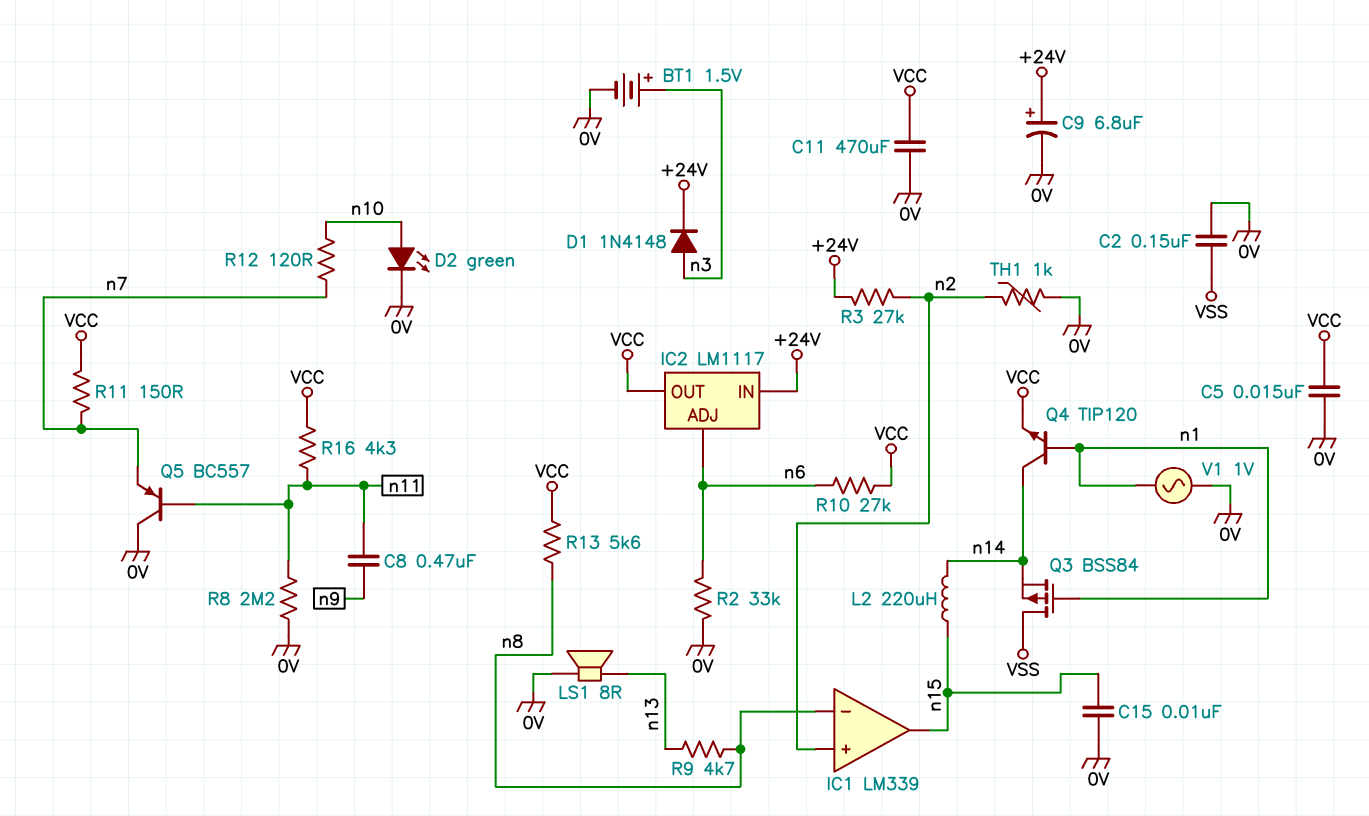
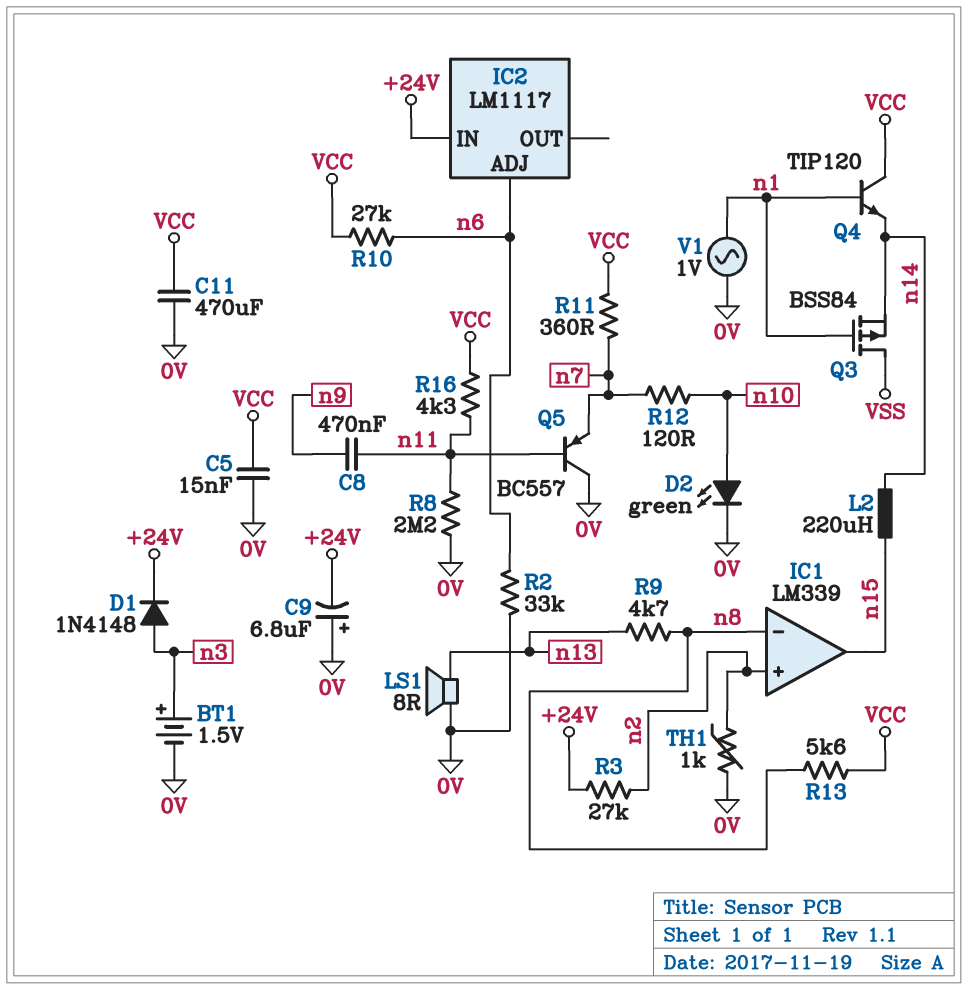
C2: 150nF (0V, VSS) -> none
C9: 6.8uF (plus +24V, minus 0V) -> 6.8uF (plus 0V, minus +24V)
C15: 10nF (0V, n15) -> none
IC2 pin OUT: VCC -> none
Q4: NPN TIP120 (B n1, C n14, E VCC) -> NPN TIP120 (B n1, C VCC, E n14)
R11: 150 (VCC, n7) -> 360 (VCC, n7)

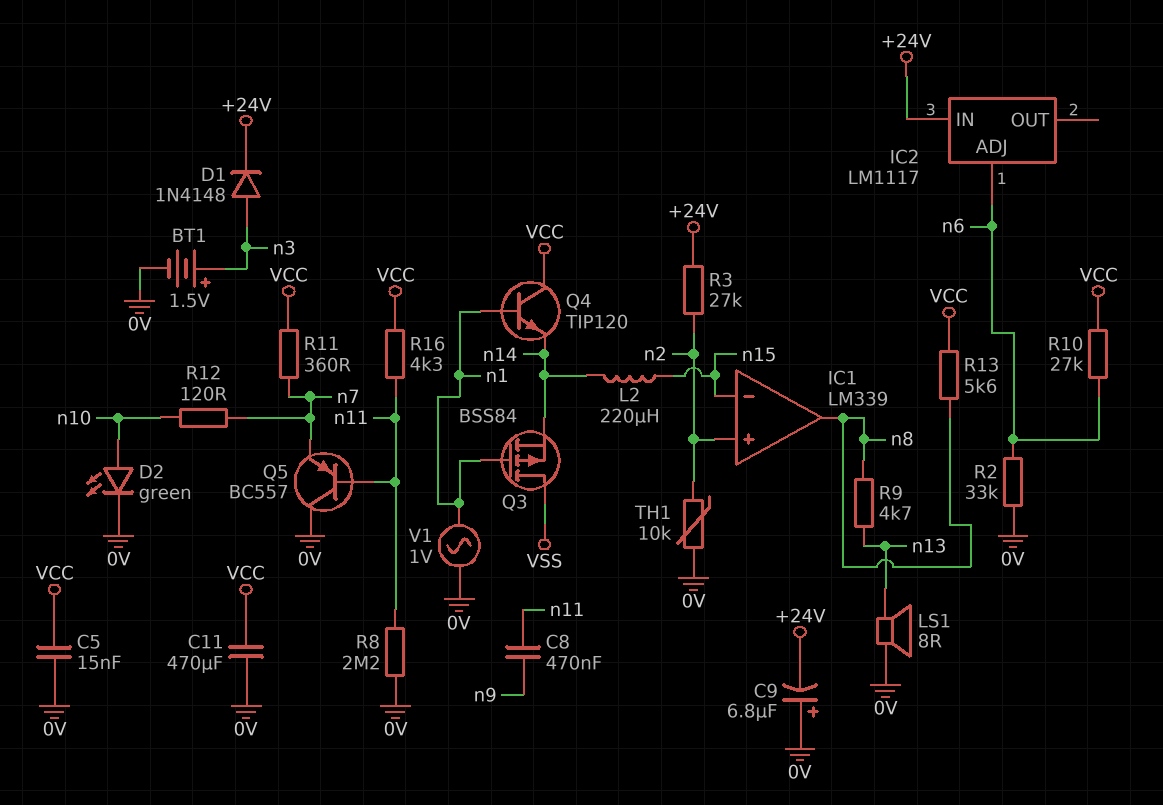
IC1 pin in-: n8 -> n15
IC1 pin out: n15 -> n8
TH1: 1k (0V, n2) -> 10k (0V, n2)

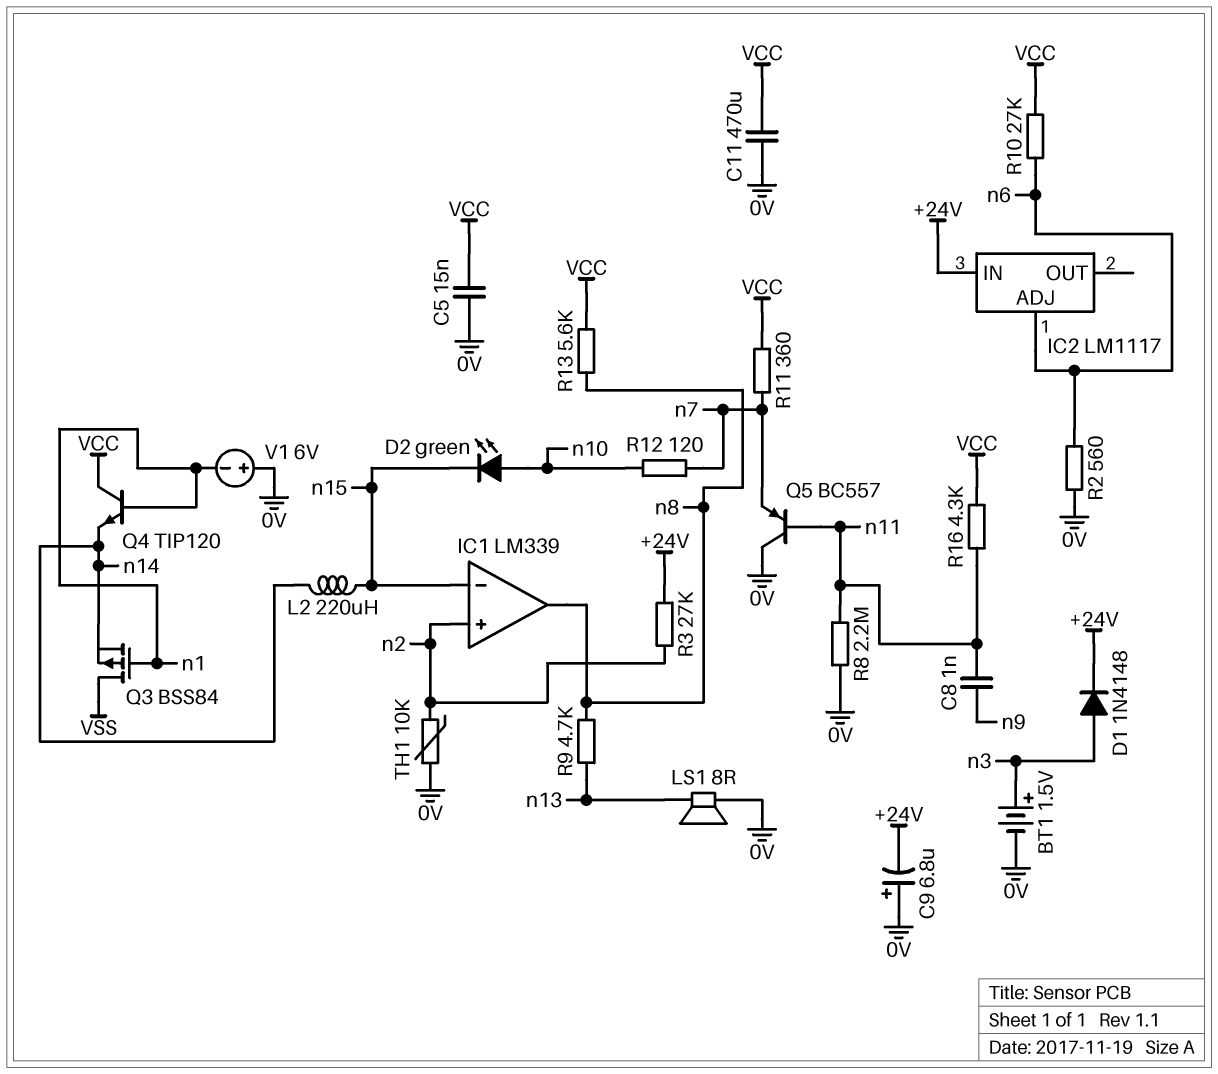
C8: 470nF (n9, n11) -> 1nF (n9, n11)
D2: LED green (A n10, K 0V) -> LED green (A n10, K n15)
R2: 33k (0V, n6) -> 560 (0V, n6)
V1: AC 1V (0V, n1) -> 6V (plus 0V, minus n1)

